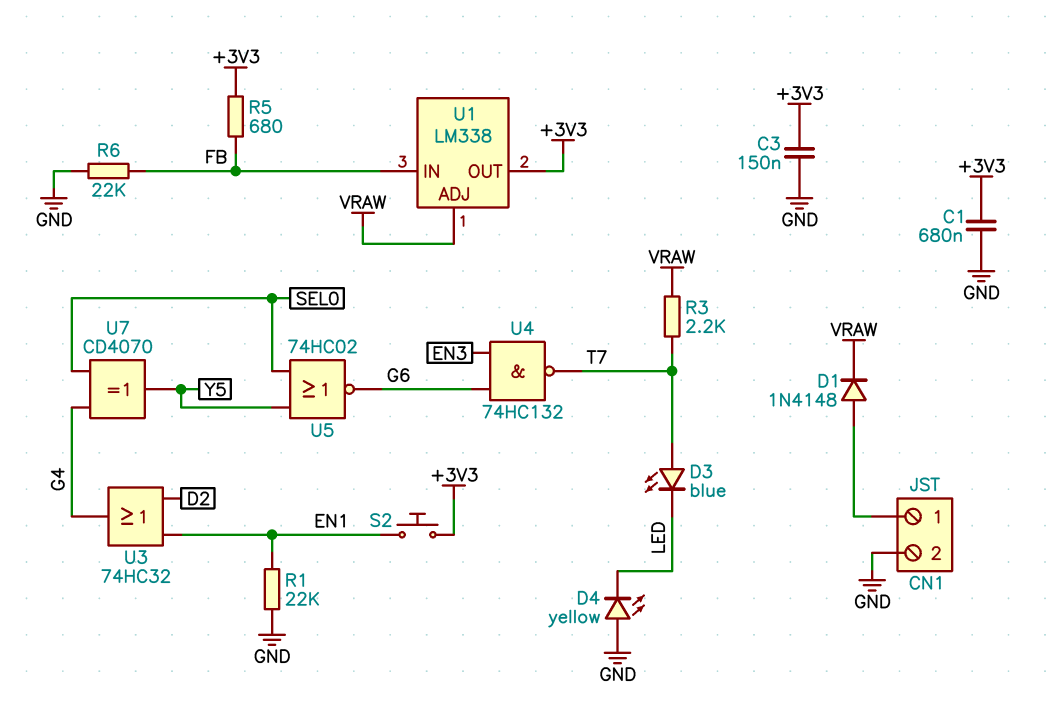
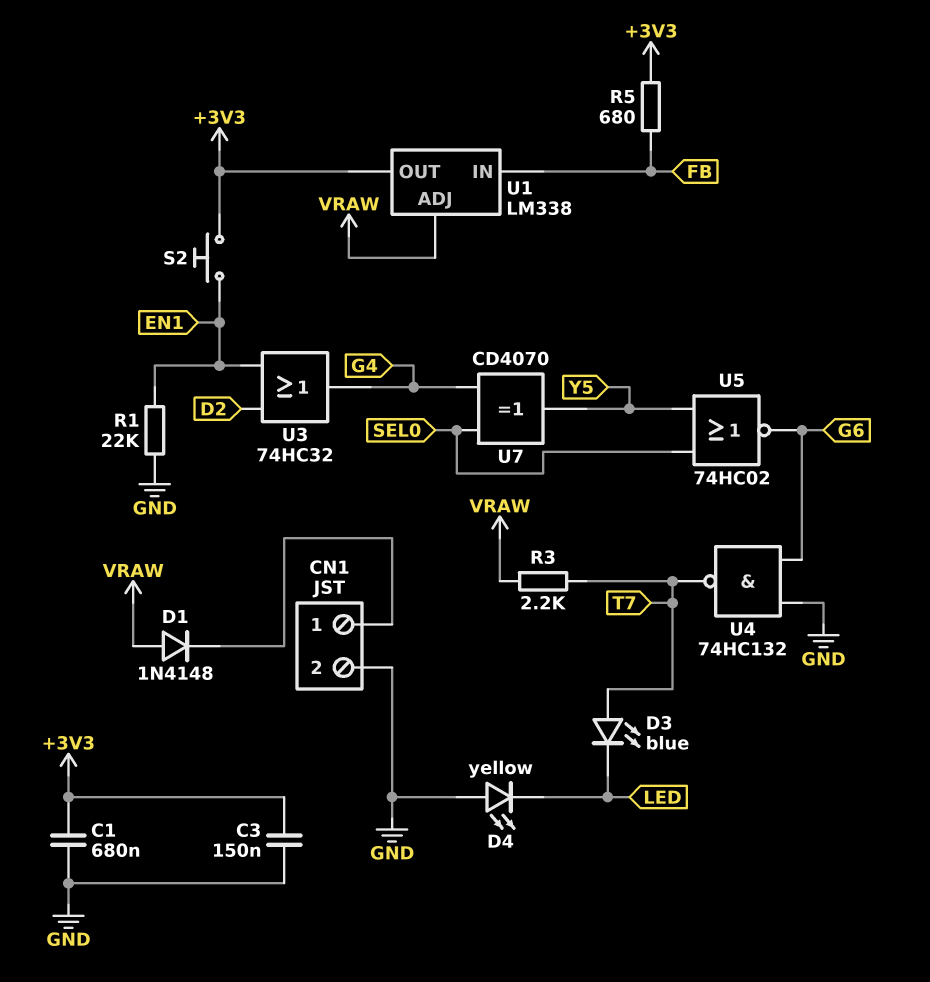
D1: diode 1N4148 (A CN1/1, K VRAW) -> diode 1N4148 (A VRAW, K CN1/1)
R6: 22k (FB, GND) -> none
U4: NAND 74HC132 (in EN3, in G6, out T7) -> NAND 74HC132 (in G6, in GND, out T7)

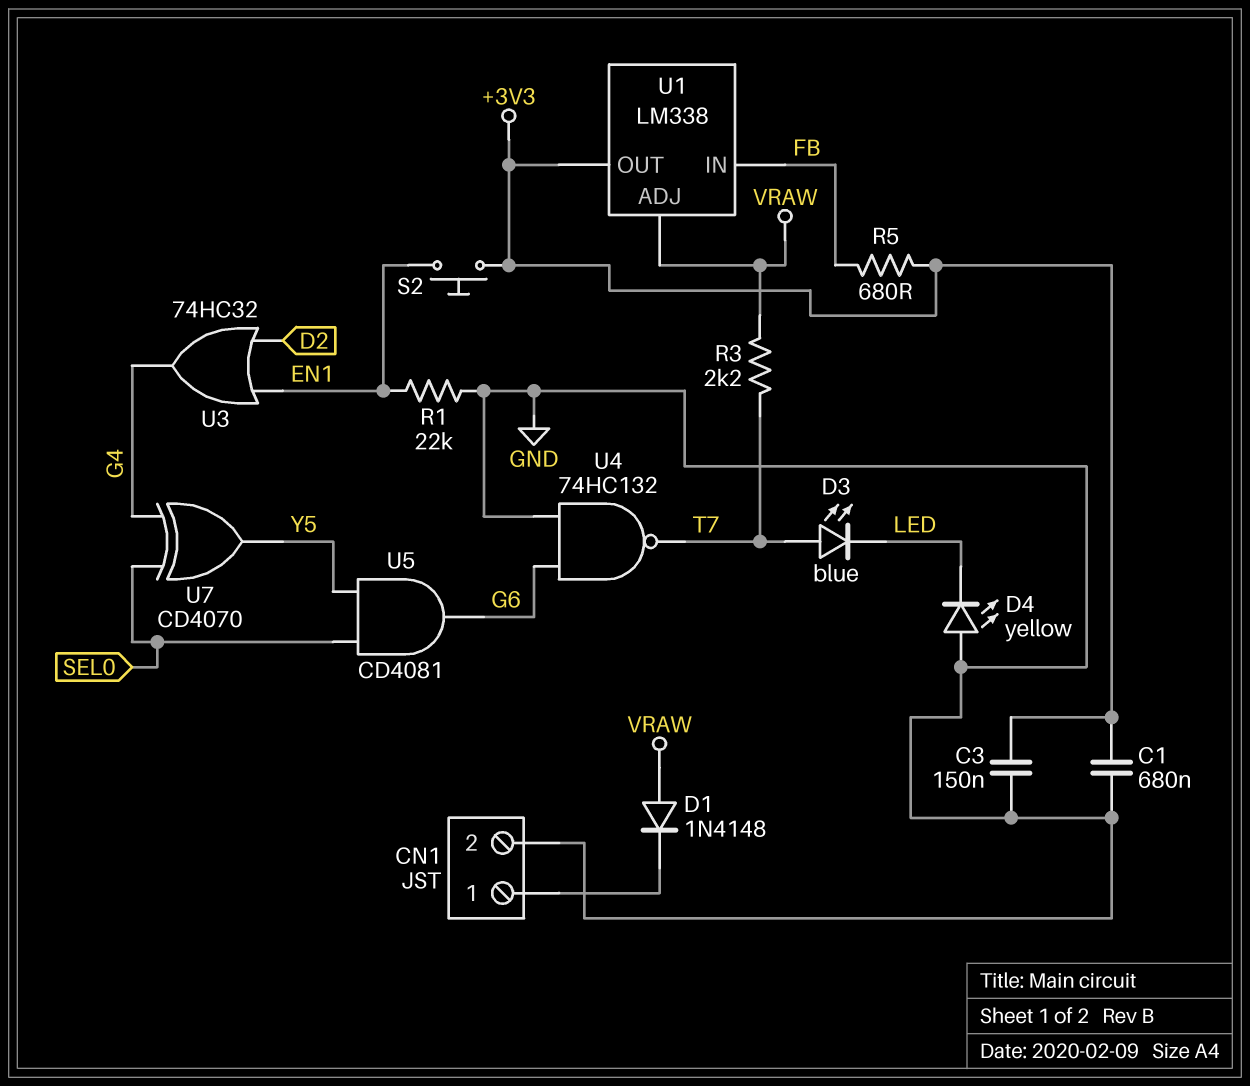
U5: NOR 74HC02 (in SEL0, in Y5, out G6) -> AND CD4081 (in SEL0, in Y5, out G6)

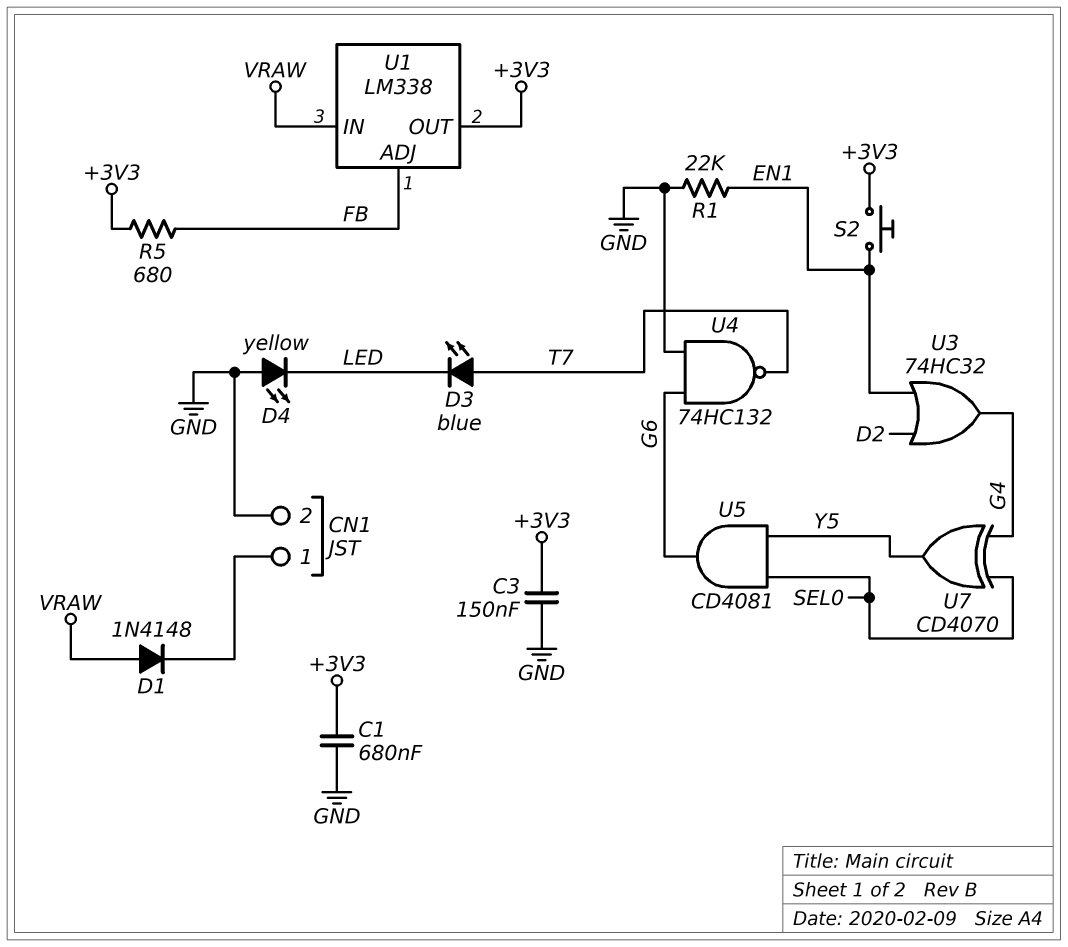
R3: 2.2k (T7, VRAW) -> none
U1 pin ADJ: VRAW -> FB
U1 pin IN: FB -> VRAW

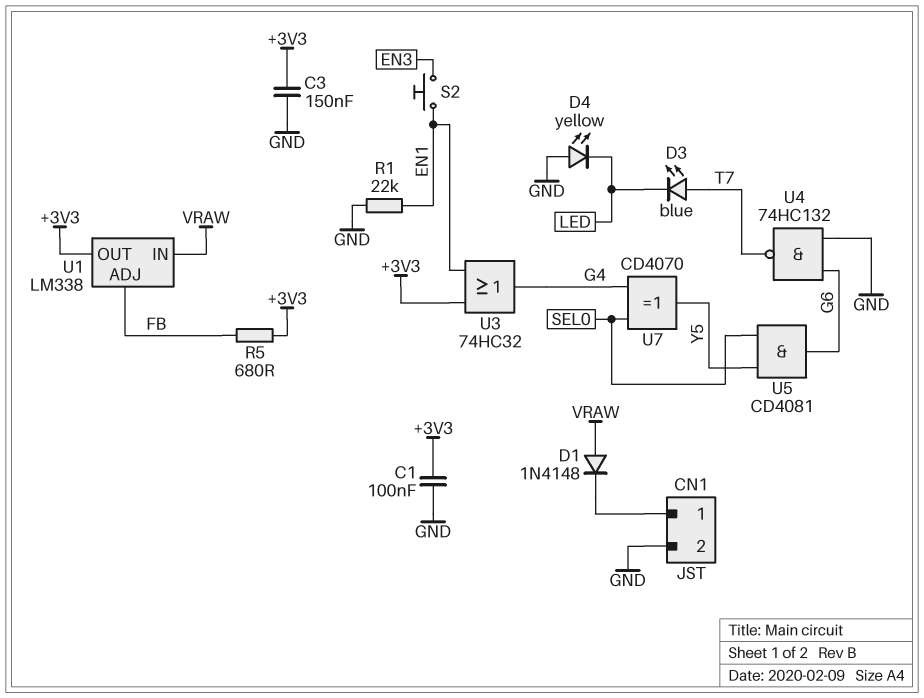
C1: 680nF (+3V3, GND) -> 100nF (+3V3, GND)
S2: button (+3V3, EN1) -> button (EN1, EN3)
U3: OR 74HC32 (in D2, in EN1, out G4) -> OR 74HC32 (in +3V3, in EN1, out G4)

